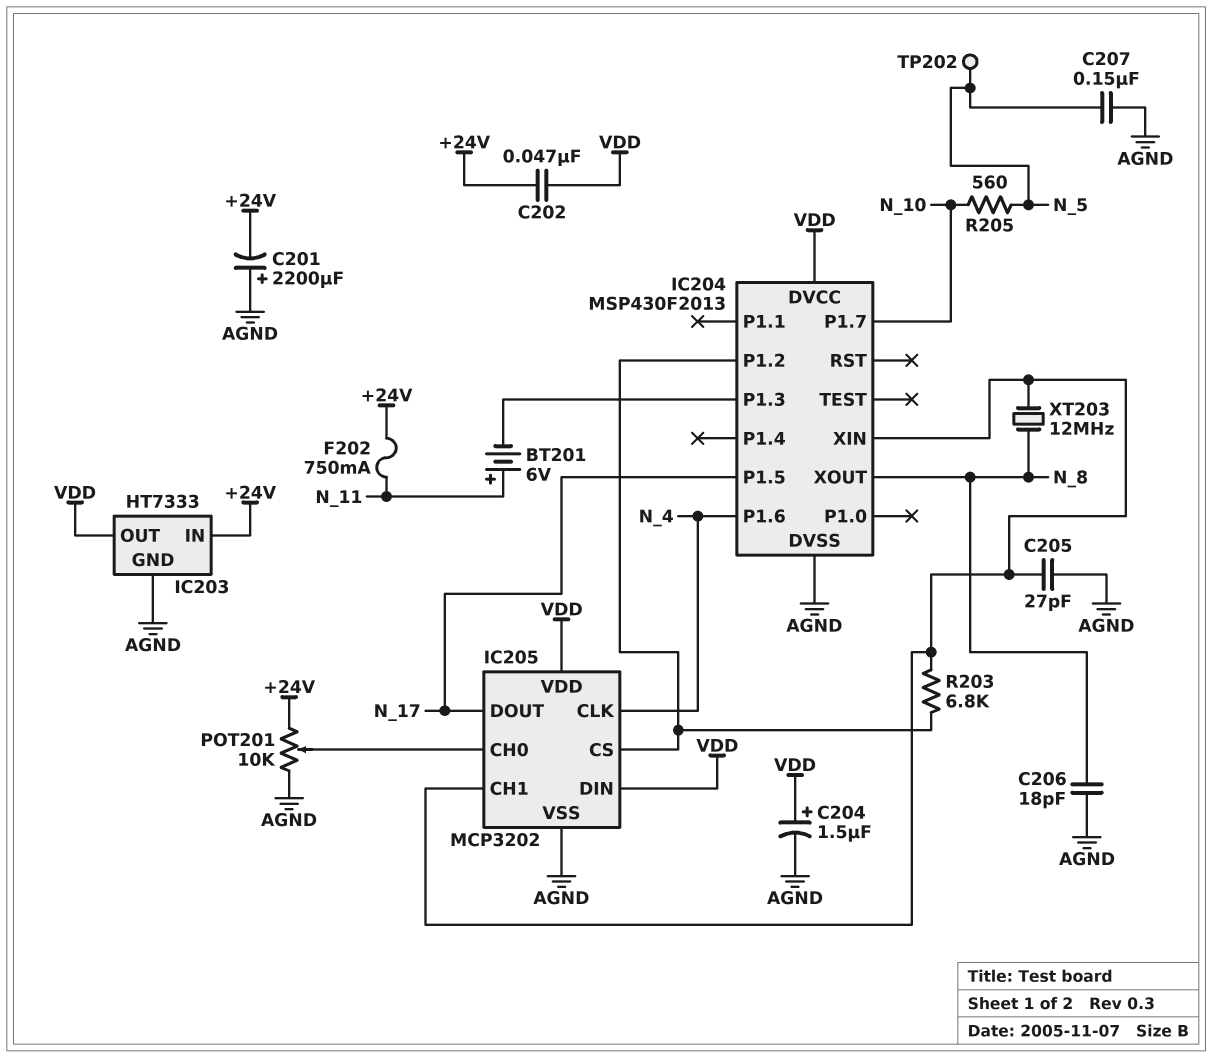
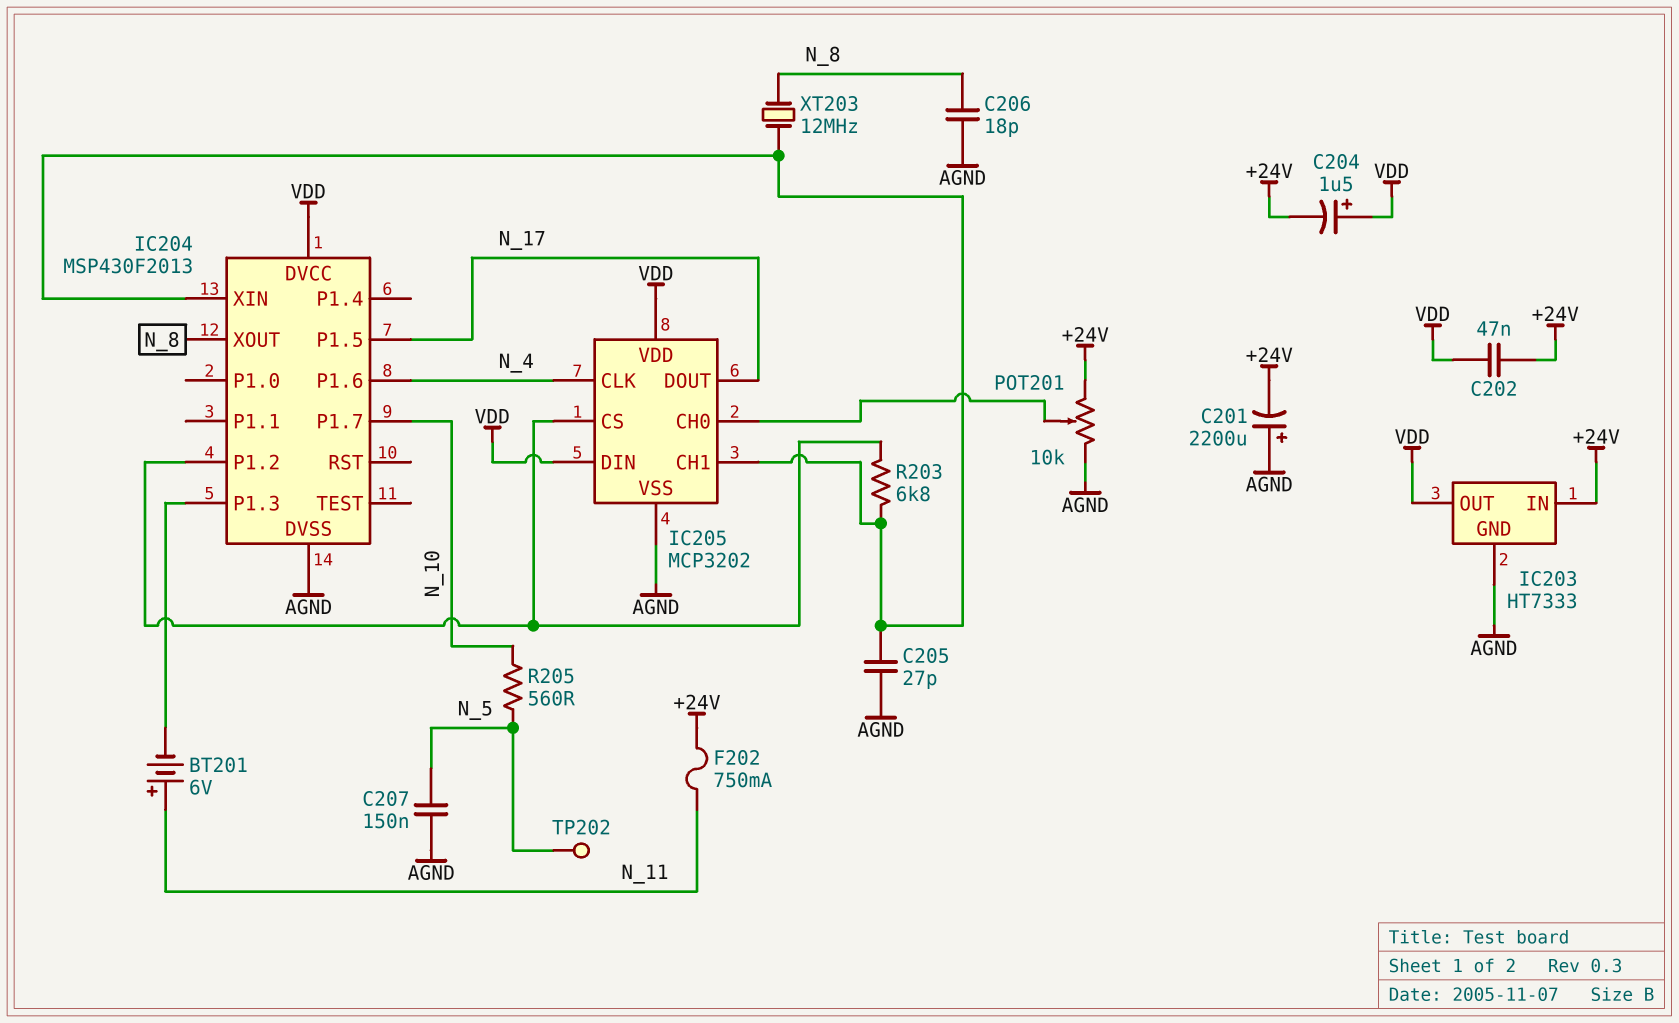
C204: 1.5uF (plus VDD, minus AGND) -> 1.5uF (plus VDD, minus +24V)

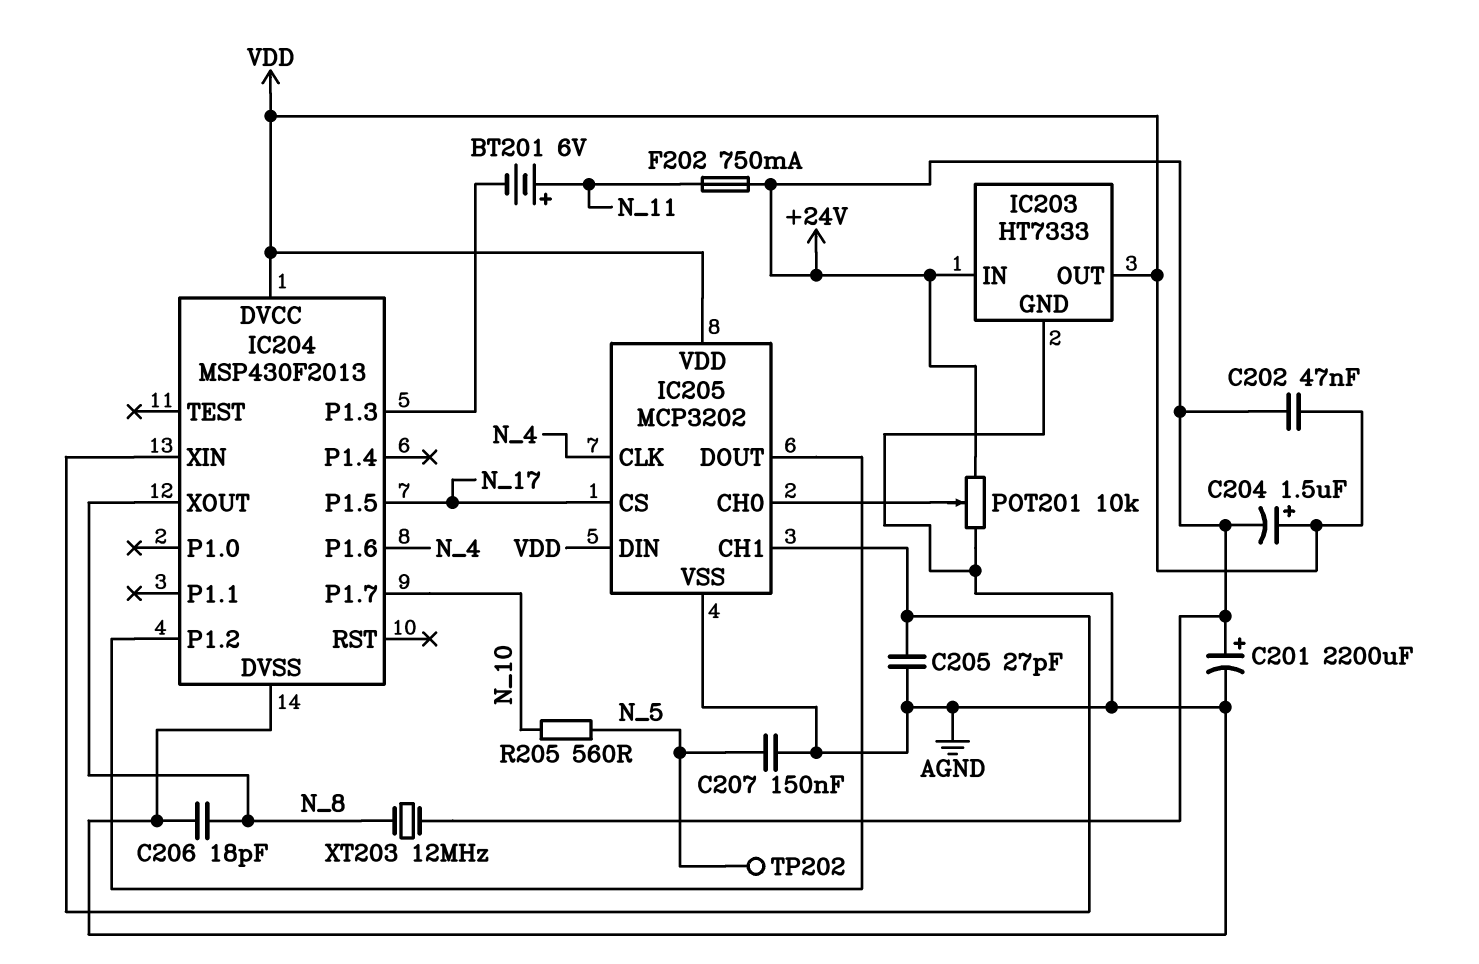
C201: 2200uF (plus AGND, minus +24V) -> 2200uF (plus +24V, minus AGND)
IC205 pin CS: IC204/P1.2 -> N_17
IC205 pin DOUT: N_17 -> IC204/P1.2
R203: 6.8k (IC204/P1.2, IC204/XIN) -> none
XT203: 12MHz (IC204/XIN, N_8) -> 12MHz (+24V, N_8)

